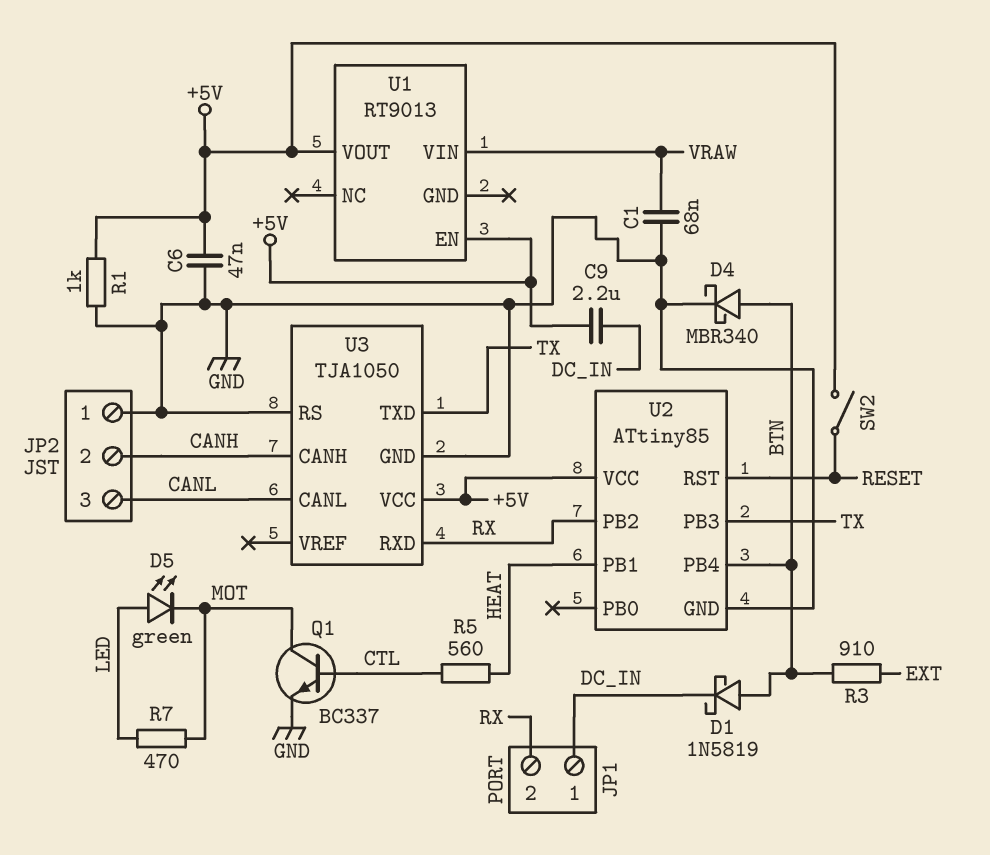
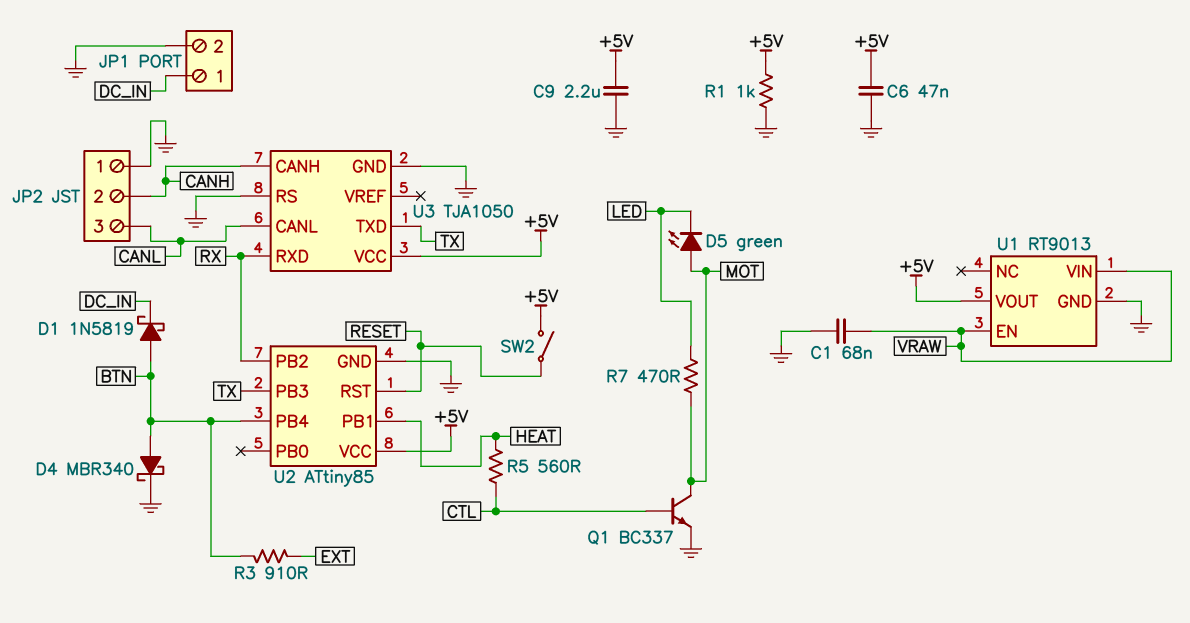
C9: 2.2uF (+5V, DC_IN) -> 2.2uF (+5V, GND)
D5: LED green (A LED, K MOT) -> LED green (A MOT, K LED)
JP1 pin 2: RX -> GND
U1 pin EN: +5V -> VRAW
U1 pin GND: none -> GND

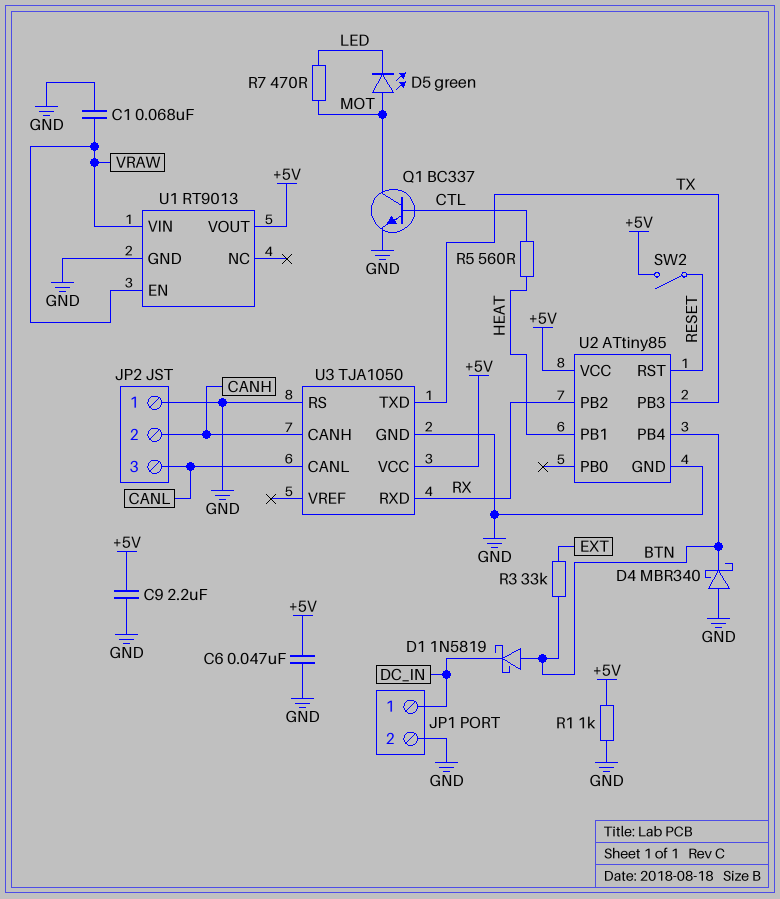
D4: schottky MBR340 (A BTN, K GND) -> schottky MBR340 (A GND, K BTN)
R3: 910 (BTN, EXT) -> 33k (BTN, EXT)

